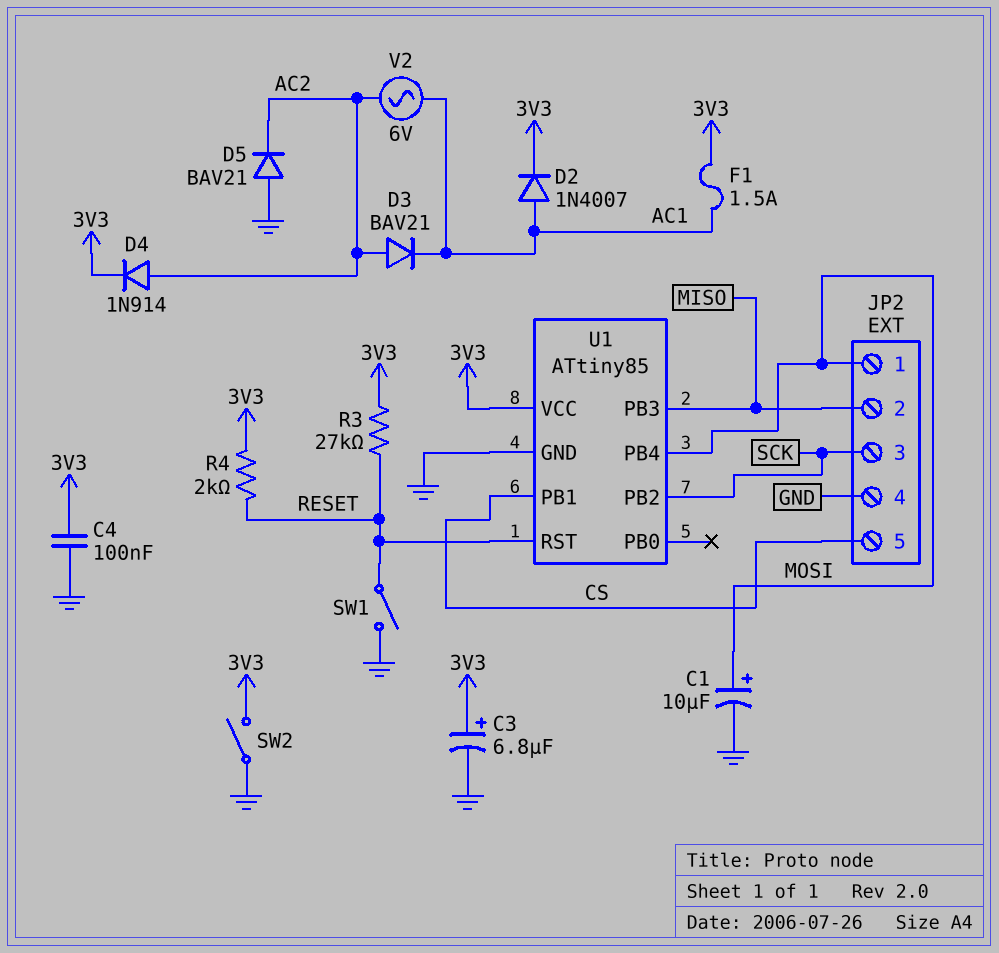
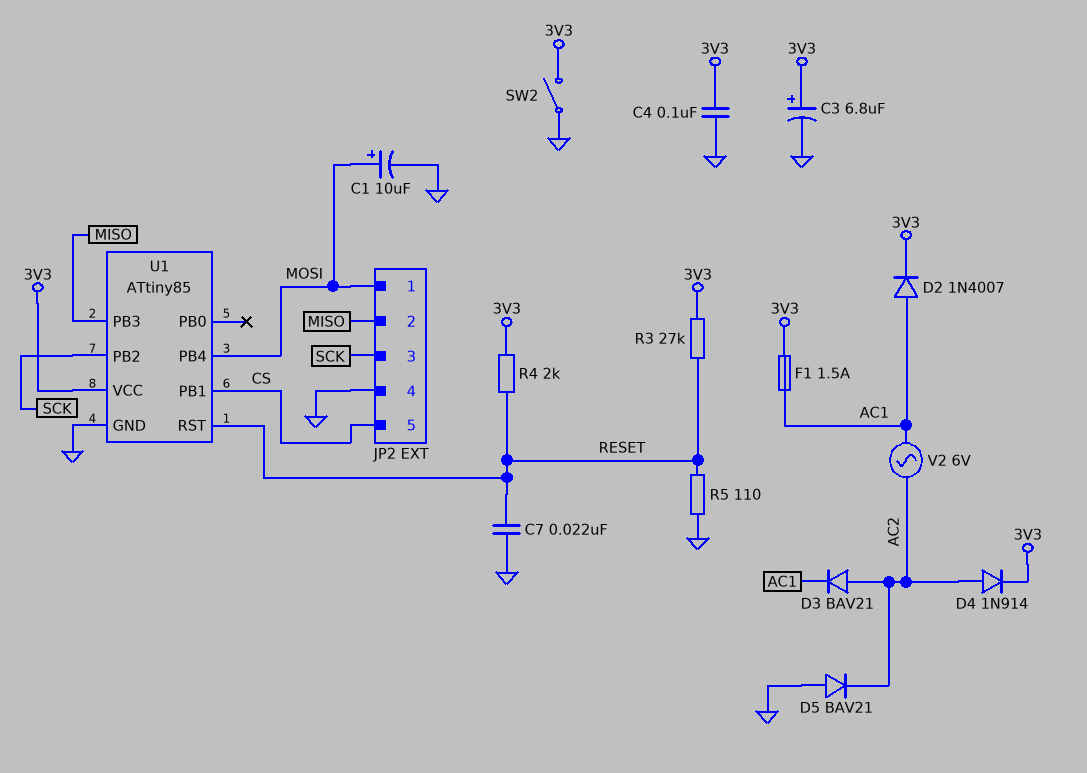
C7: none -> 22nF (GND, RESET)
R5: none -> 110 (GND, RESET)
SW1: switch (GND, RESET) -> none

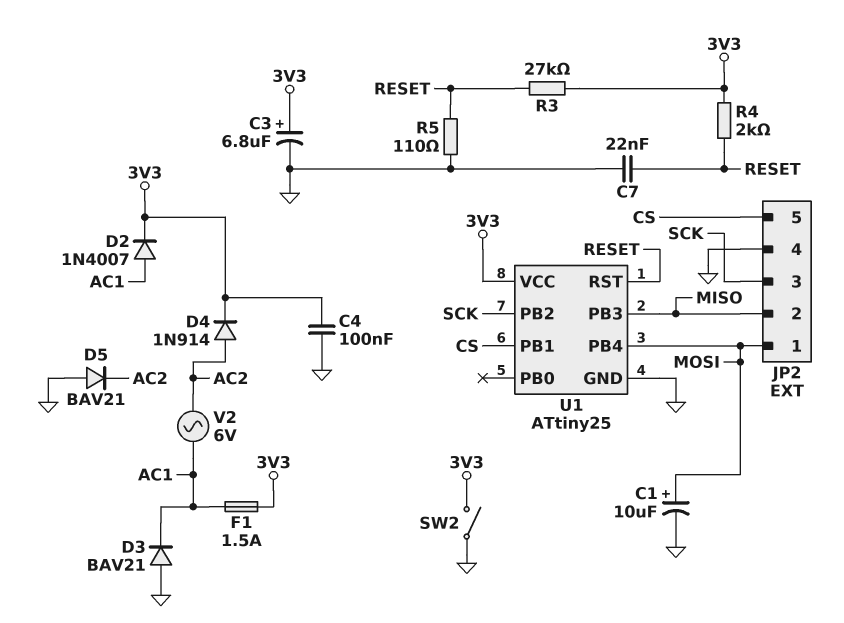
D3: diode BAV21 (A AC2, K AC1) -> diode BAV21 (A GND, K AC1)
U1: ATtiny85 -> ATtiny25

